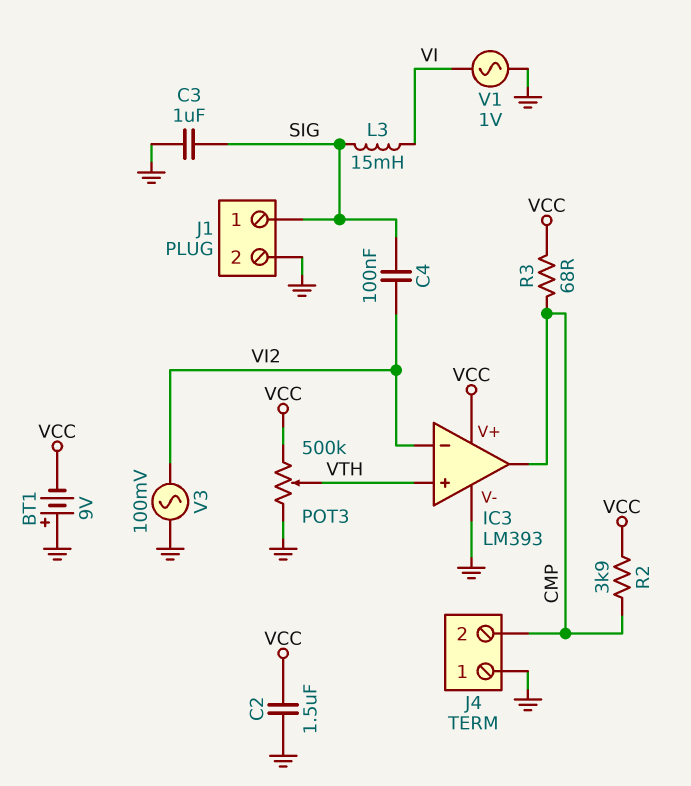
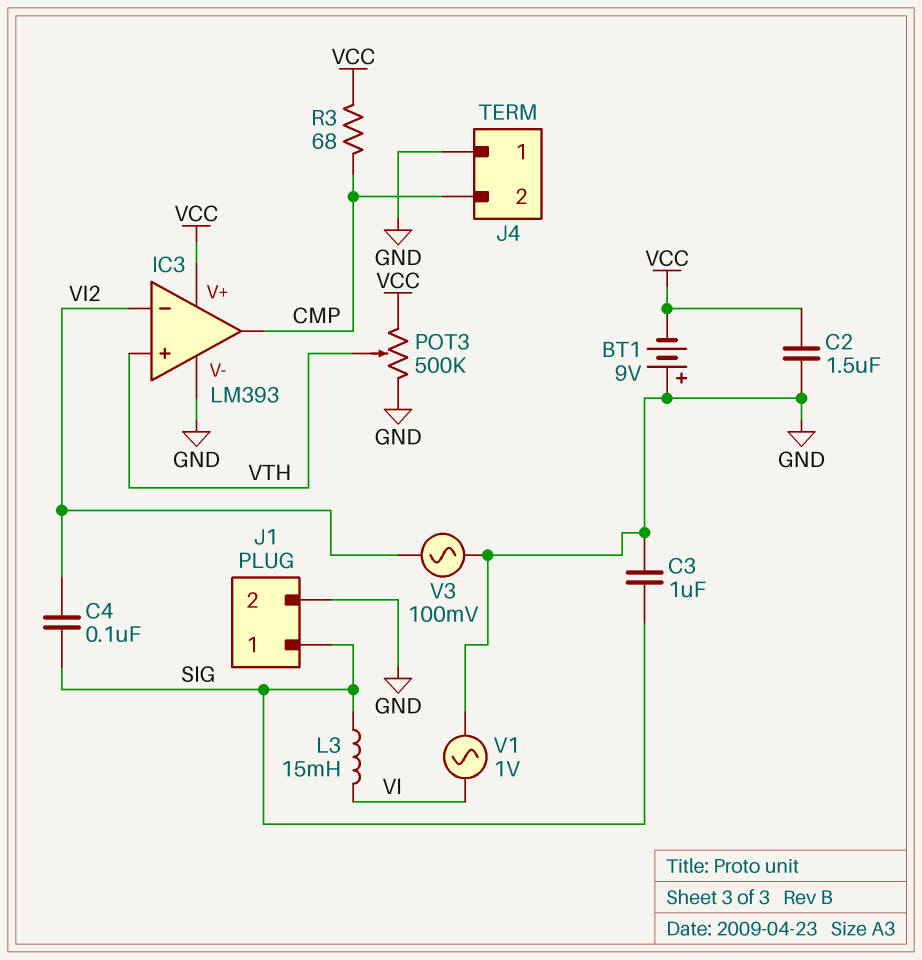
R2: 3.9k (CMP, VCC) -> none

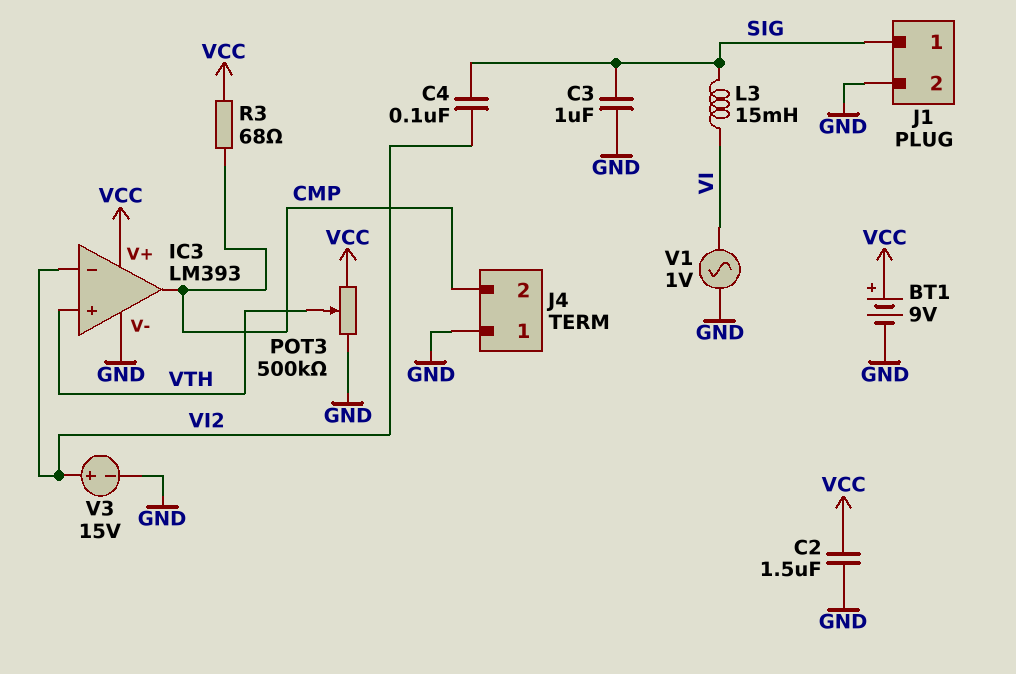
BT1: 9V (plus GND, minus VCC) -> 9V (plus VCC, minus GND)
V3: AC 100mV (GND, VI2) -> 15V (plus VI2, minus GND)

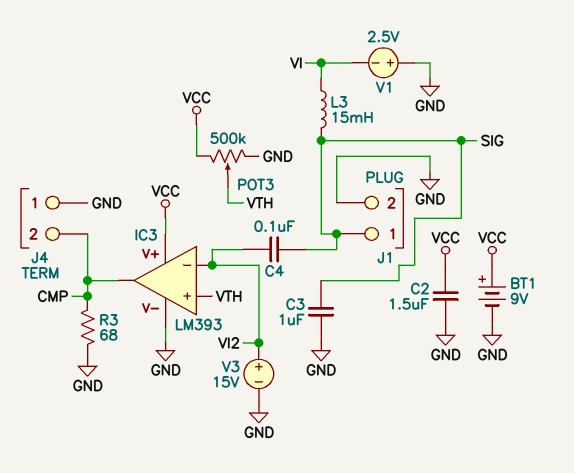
R3: 68 (CMP, VCC) -> 68 (CMP, GND)
V1: AC 1V (GND, VI) -> 2.5V (plus GND, minus VI)

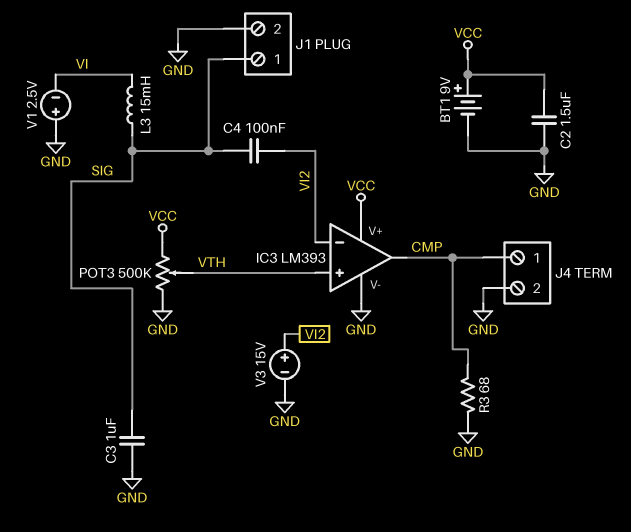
J4 pin 1: GND -> CMP
J4 pin 2: CMP -> GND

